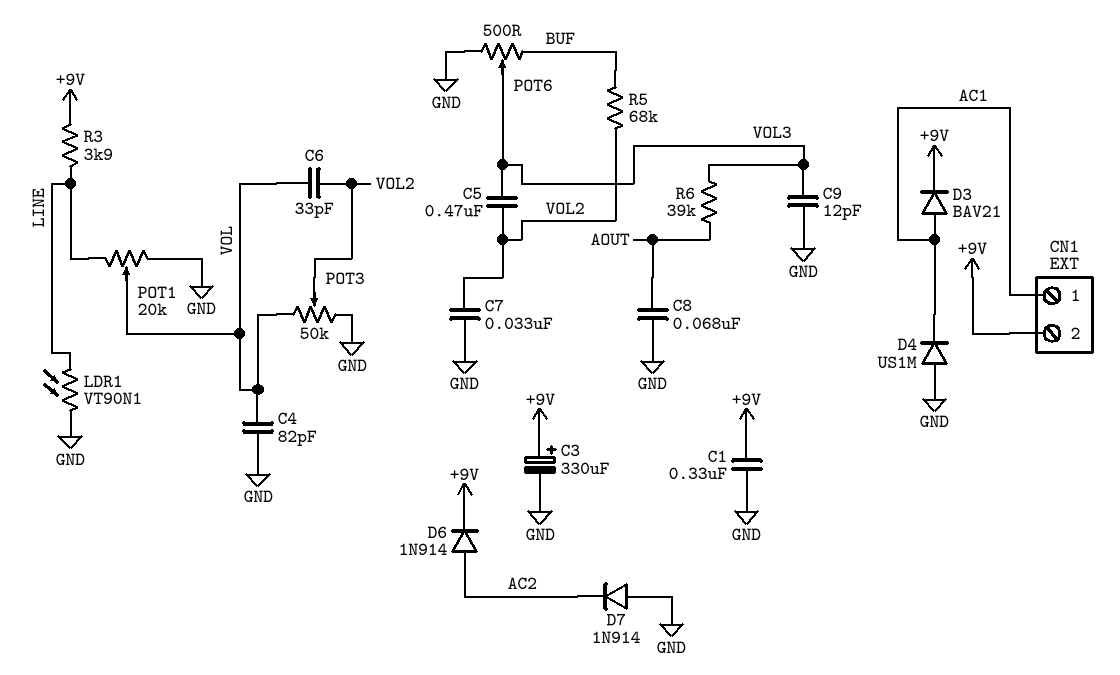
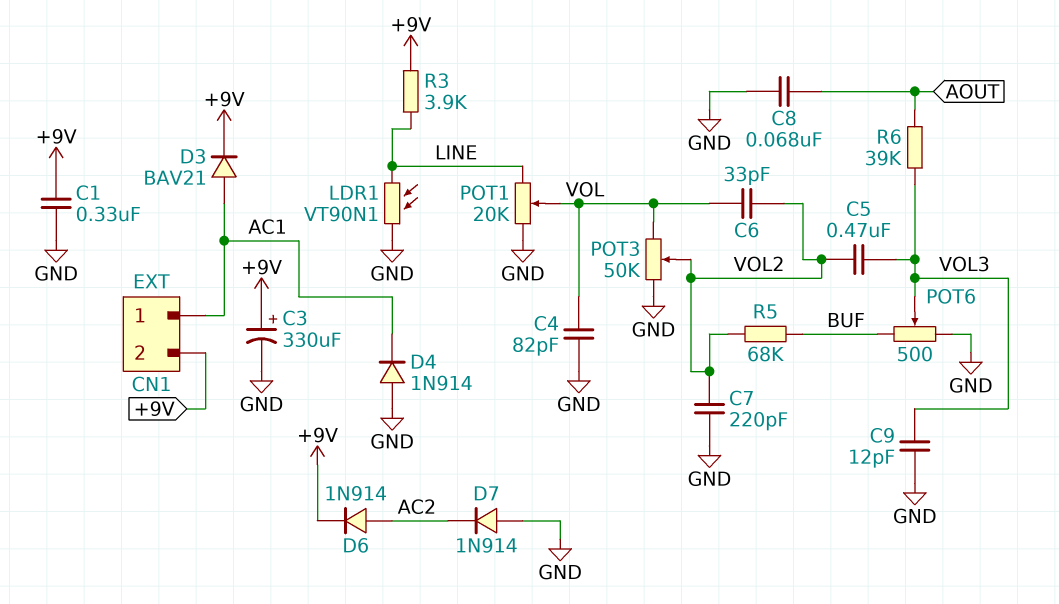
C7: 33nF (GND, VOL2) -> 220pF (GND, VOL2)
D4: diode US1M (A GND, K AC1) -> diode 1N914 (A GND, K AC1)

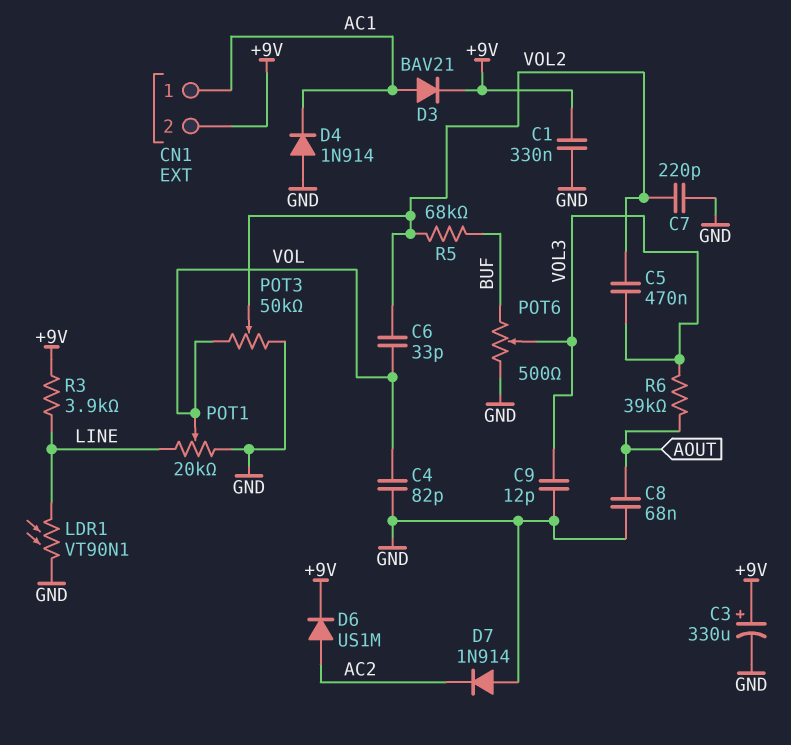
D6: diode 1N914 (A AC2, K +9V) -> diode US1M (A AC2, K +9V)

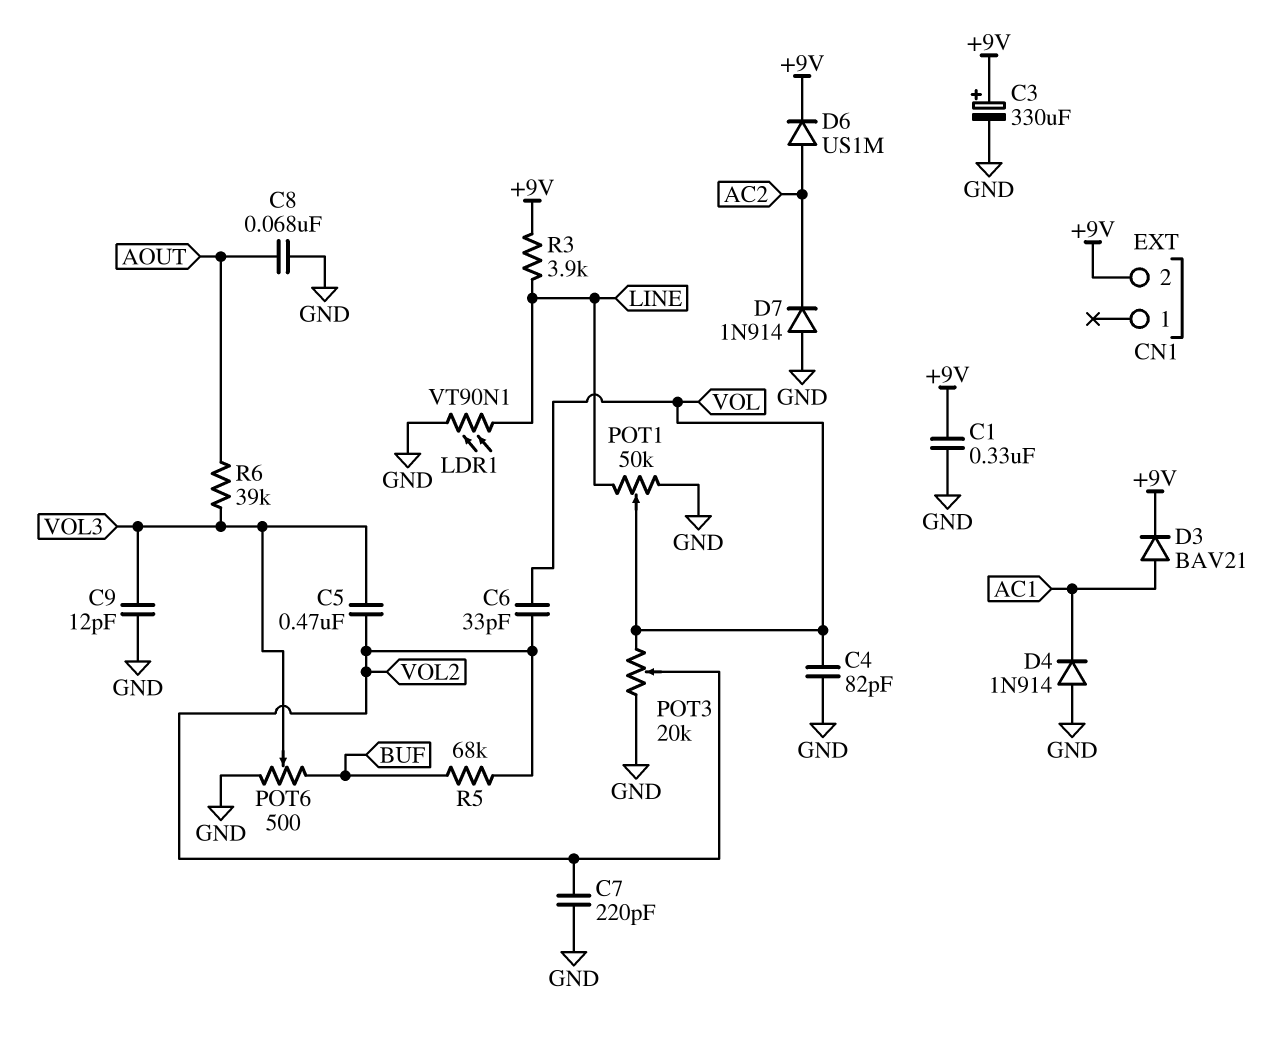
CN1 pin 1: AC1 -> none
POT1: 20k (GND, LINE, wiper VOL) -> 50k (GND, LINE, wiper VOL)
POT3: 50k (GND, VOL, wiper VOL2) -> 20k (GND, VOL, wiper VOL2)

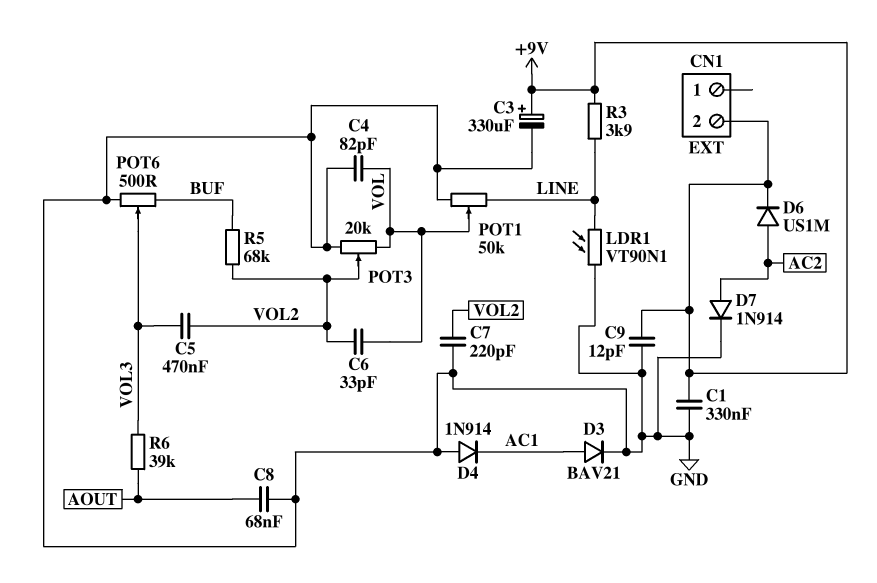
C9: 12pF (GND, VOL3) -> 12pF (+9V, GND)
D3: diode BAV21 (A AC1, K +9V) -> diode BAV21 (A AC1, K GND)
D7: diode 1N914 (A GND, K AC2) -> diode 1N914 (A AC2, K GND)

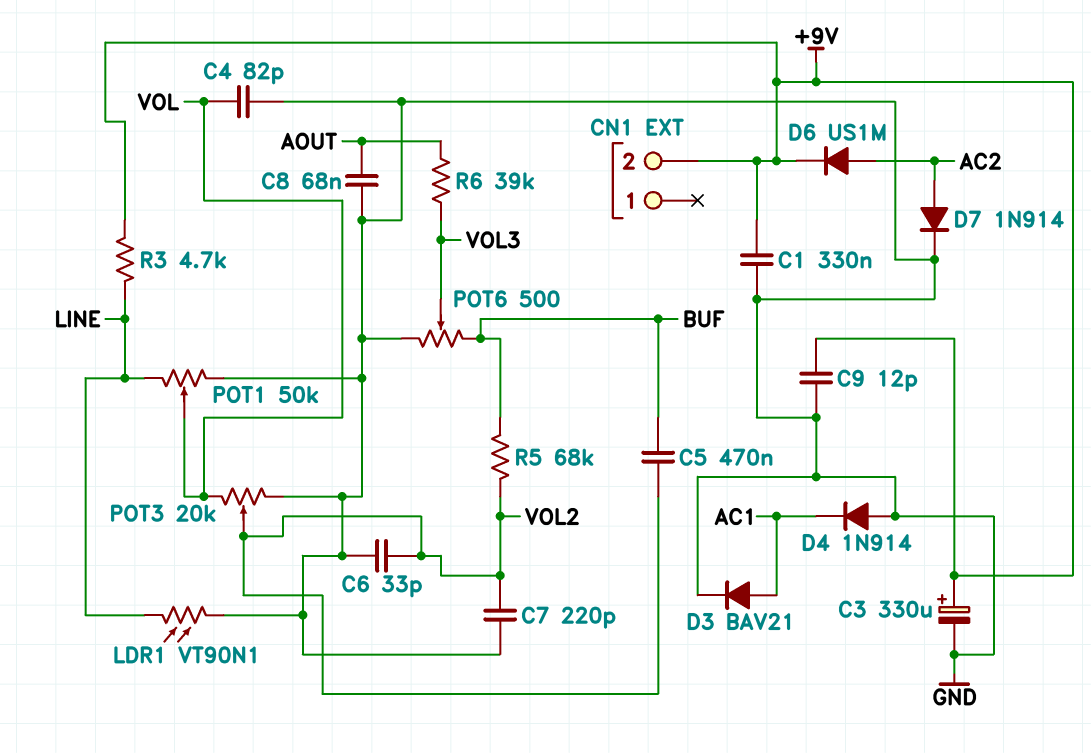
C5: 470nF (VOL2, VOL3) -> 470nF (BUF, VOL2)
C6: 33pF (VOL, VOL2) -> 33pF (GND, VOL2)
R3: 3.9k (+9V, LINE) -> 4.7k (+9V, LINE)

